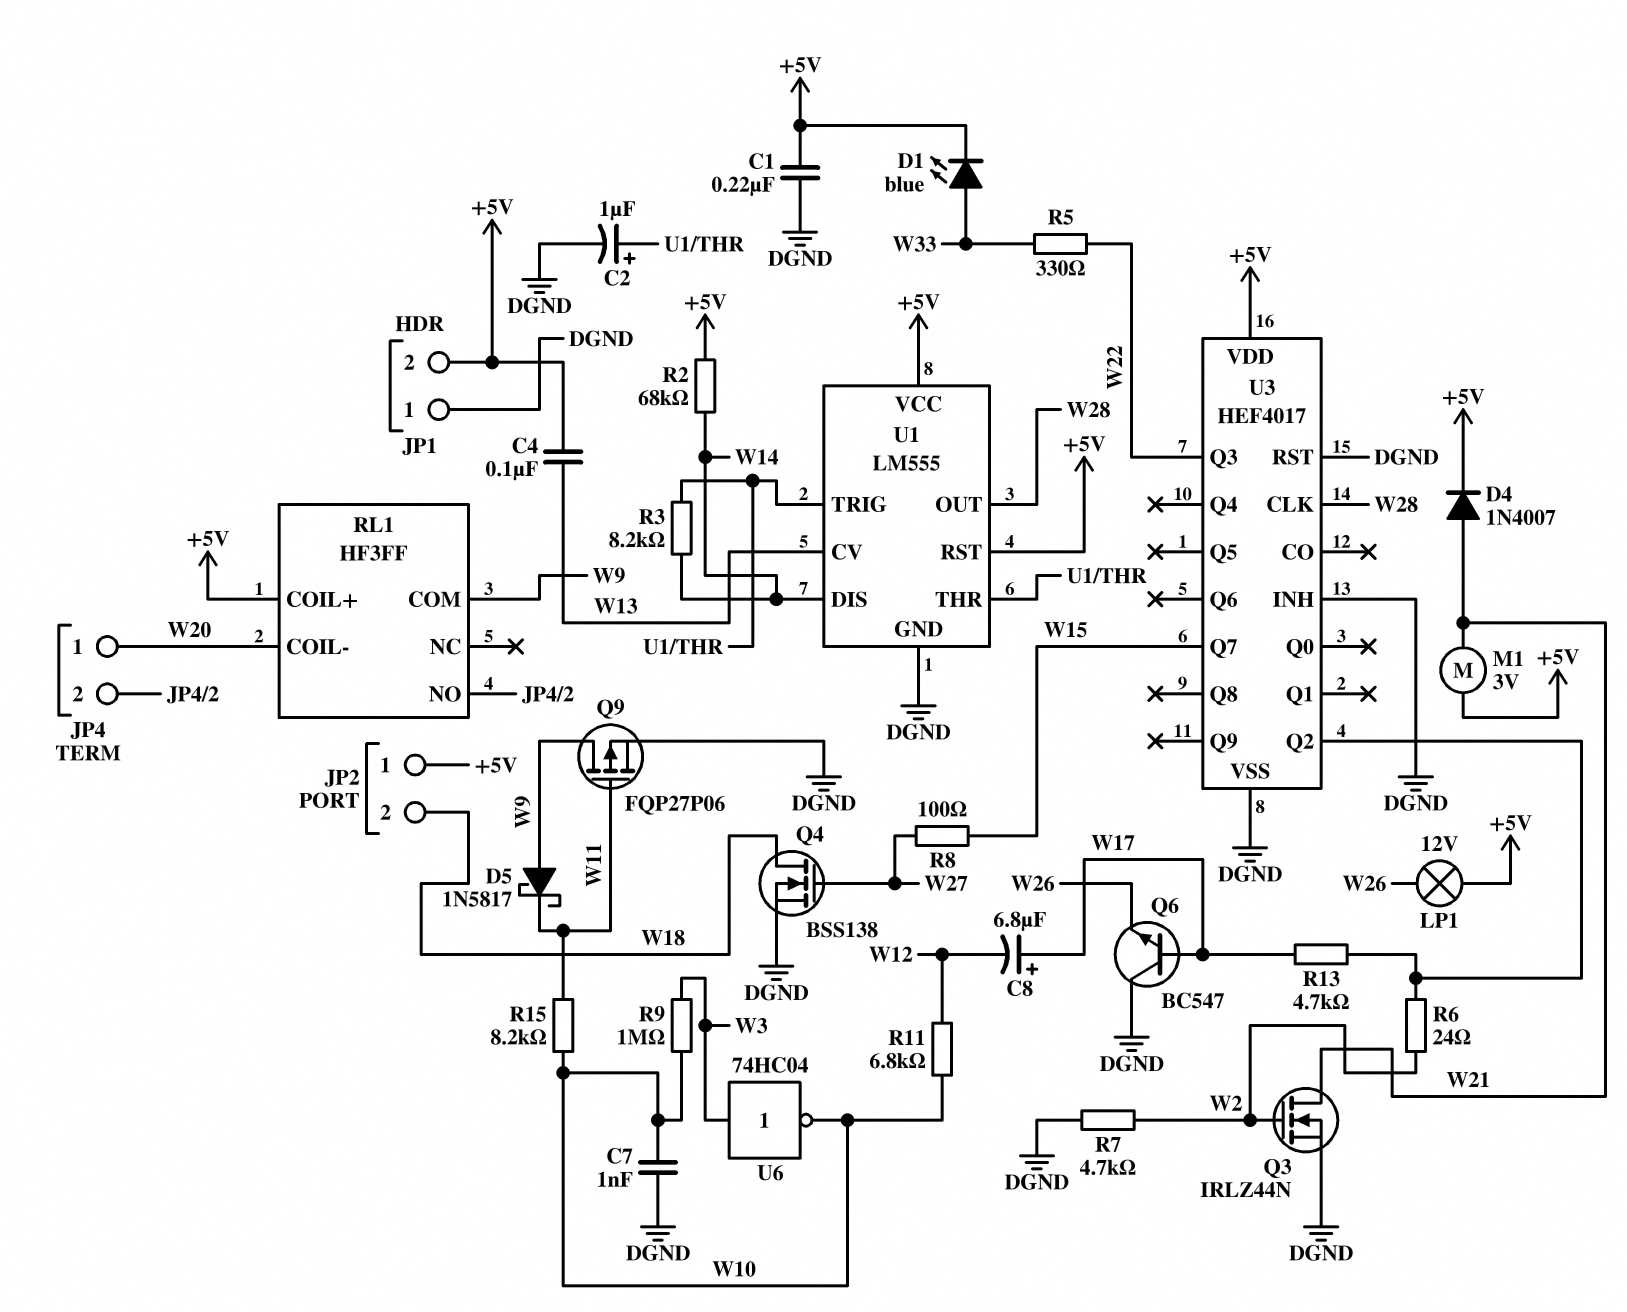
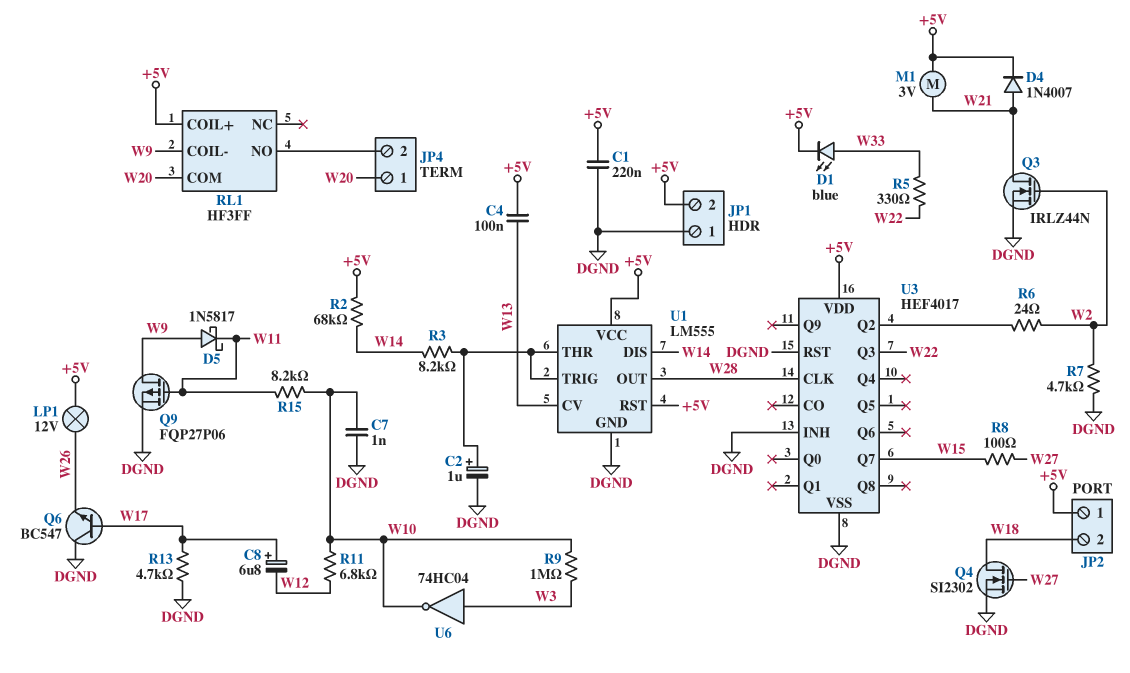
Q4: NMOS BSS138 (G W27, D W18, S DGND) -> NMOS SI2302 (G W27, D W18, S DGND)
R13: 4.7k (U3/Q2, W17) -> 4.7k (DGND, W17)
RL1 pin COIL-: W20 -> W9
RL1 pin COM: W9 -> W20

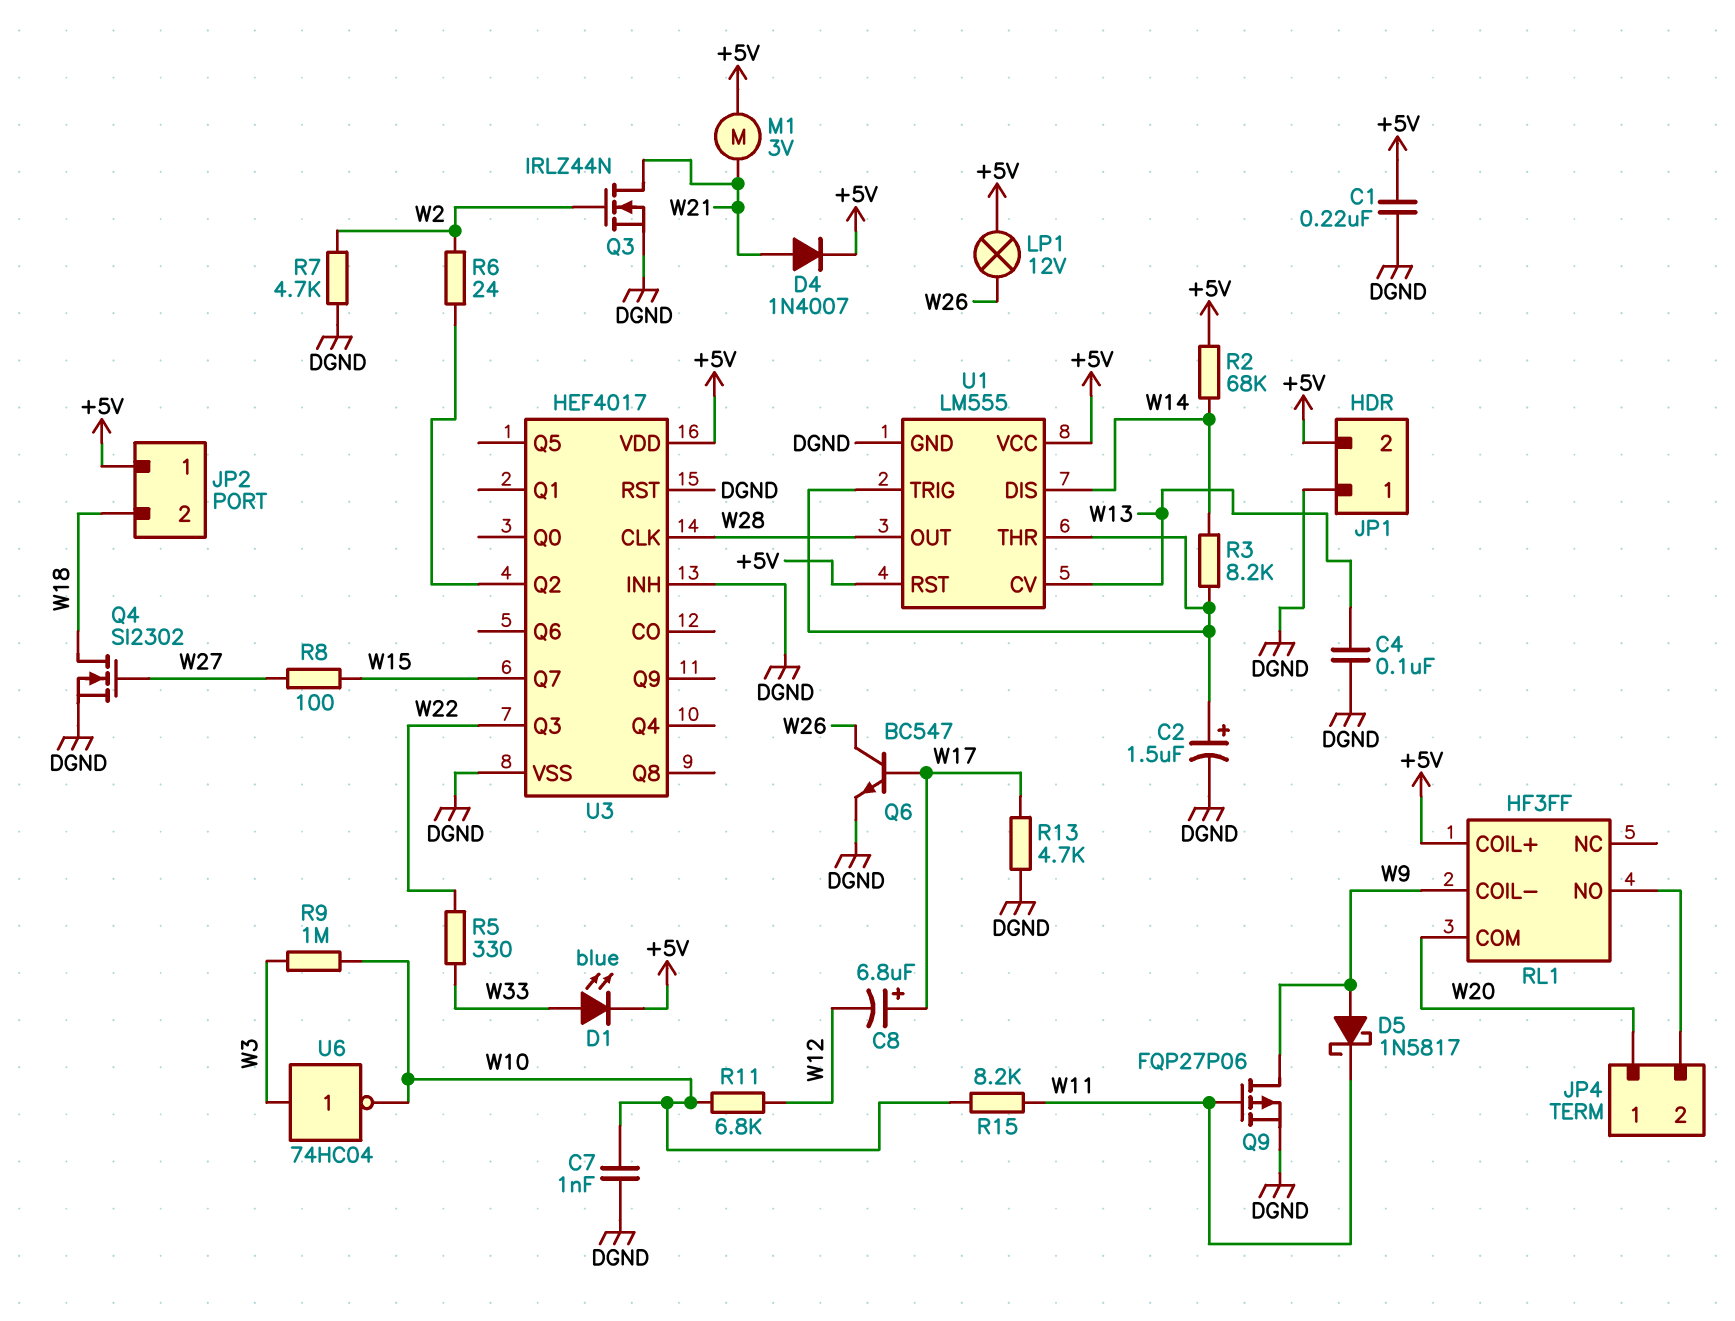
C2: 1uF (plus U1/THR, minus DGND) -> 1.5uF (plus U1/THR, minus DGND)
C4: 100nF (+5V, W13) -> 100nF (DGND, W13)
Q6: NPN BC547 (B W17, C DGND, E W26) -> NPN BC547 (B W17, C W26, E DGND)

